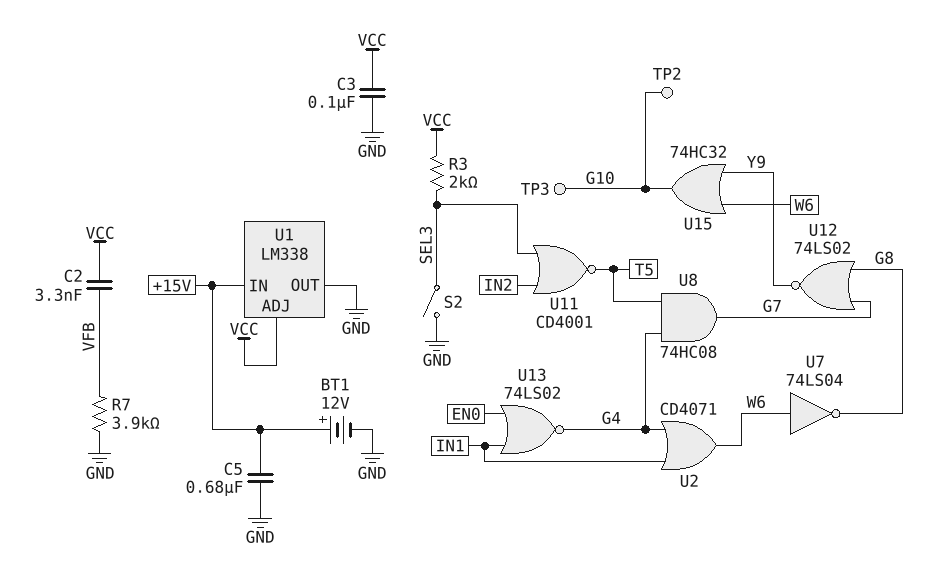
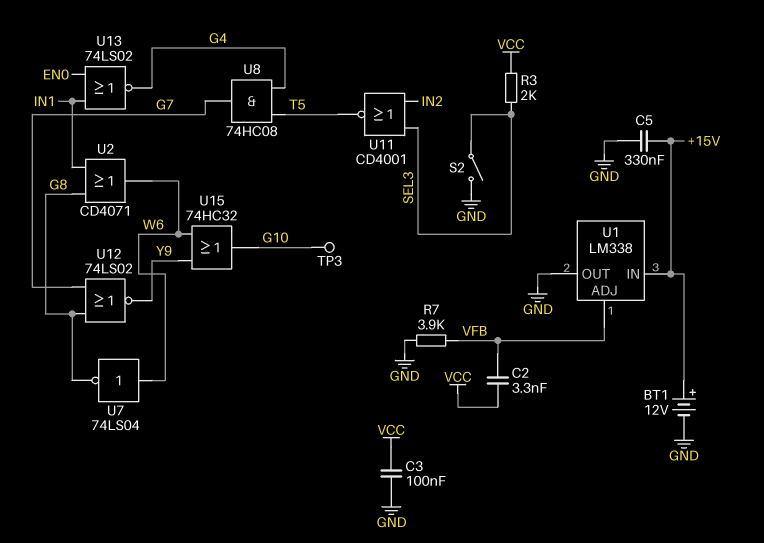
C5: 680nF (+15V, GND) -> 330nF (+15V, GND)
TP2: test point (G10) -> none
U1 pin ADJ: VCC -> VFB
U2: OR CD4071 (in G4, in IN1, out W6) -> OR CD4071 (in G8, in IN1, out W6)

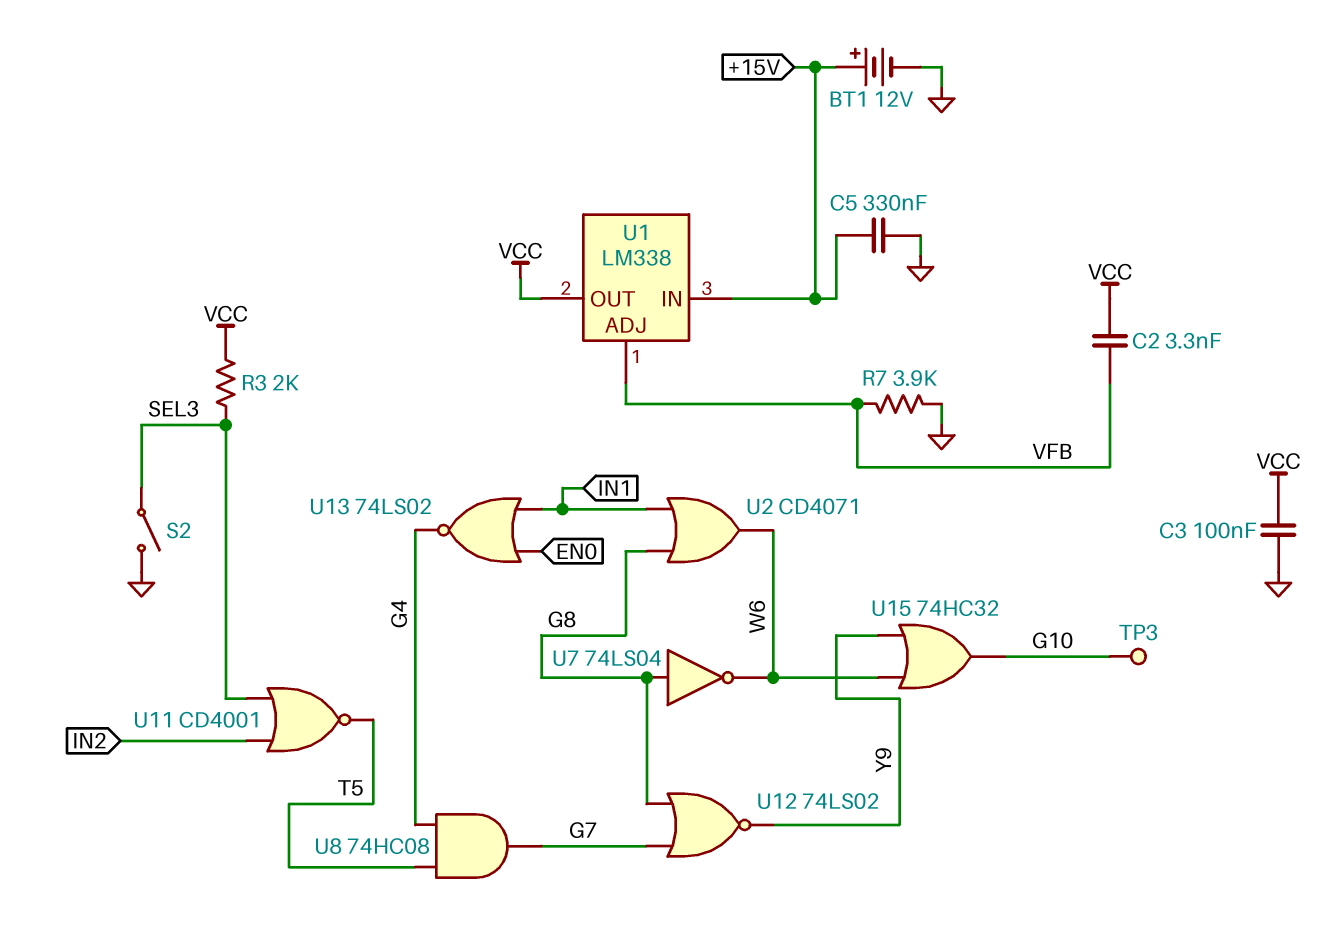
U1 pin OUT: GND -> VCC
U7: NOT 74LS04 (in W6, out G8) -> NOT 74LS04 (in G8, out W6)

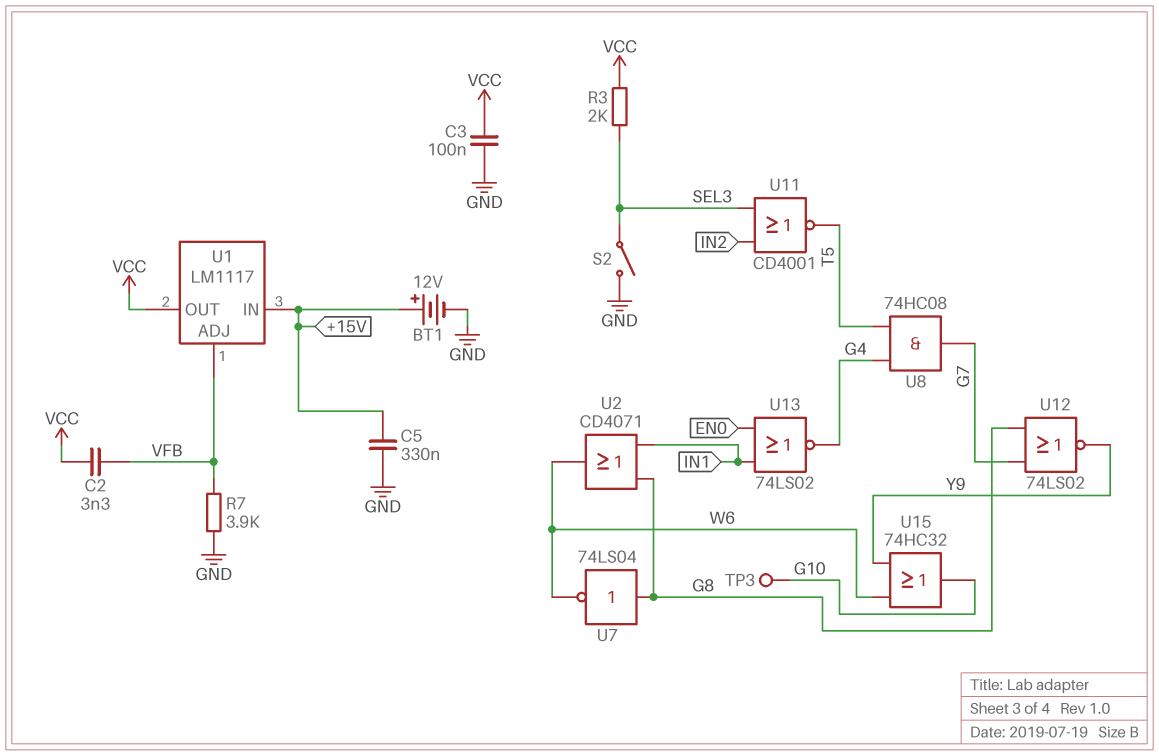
U1: LM338 -> LM1117

